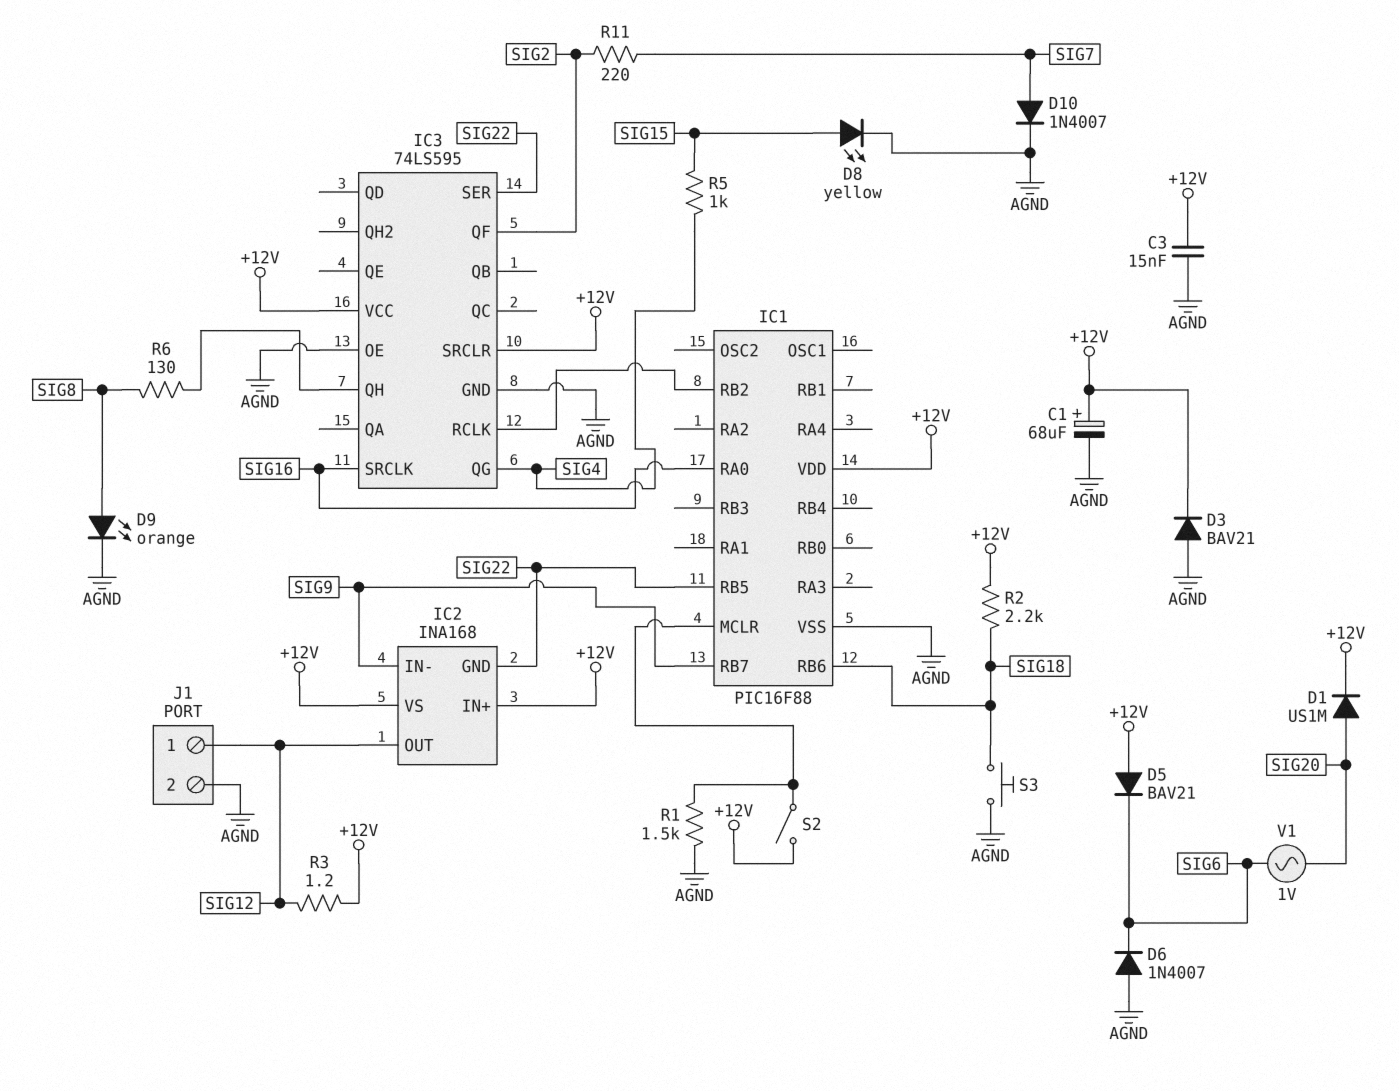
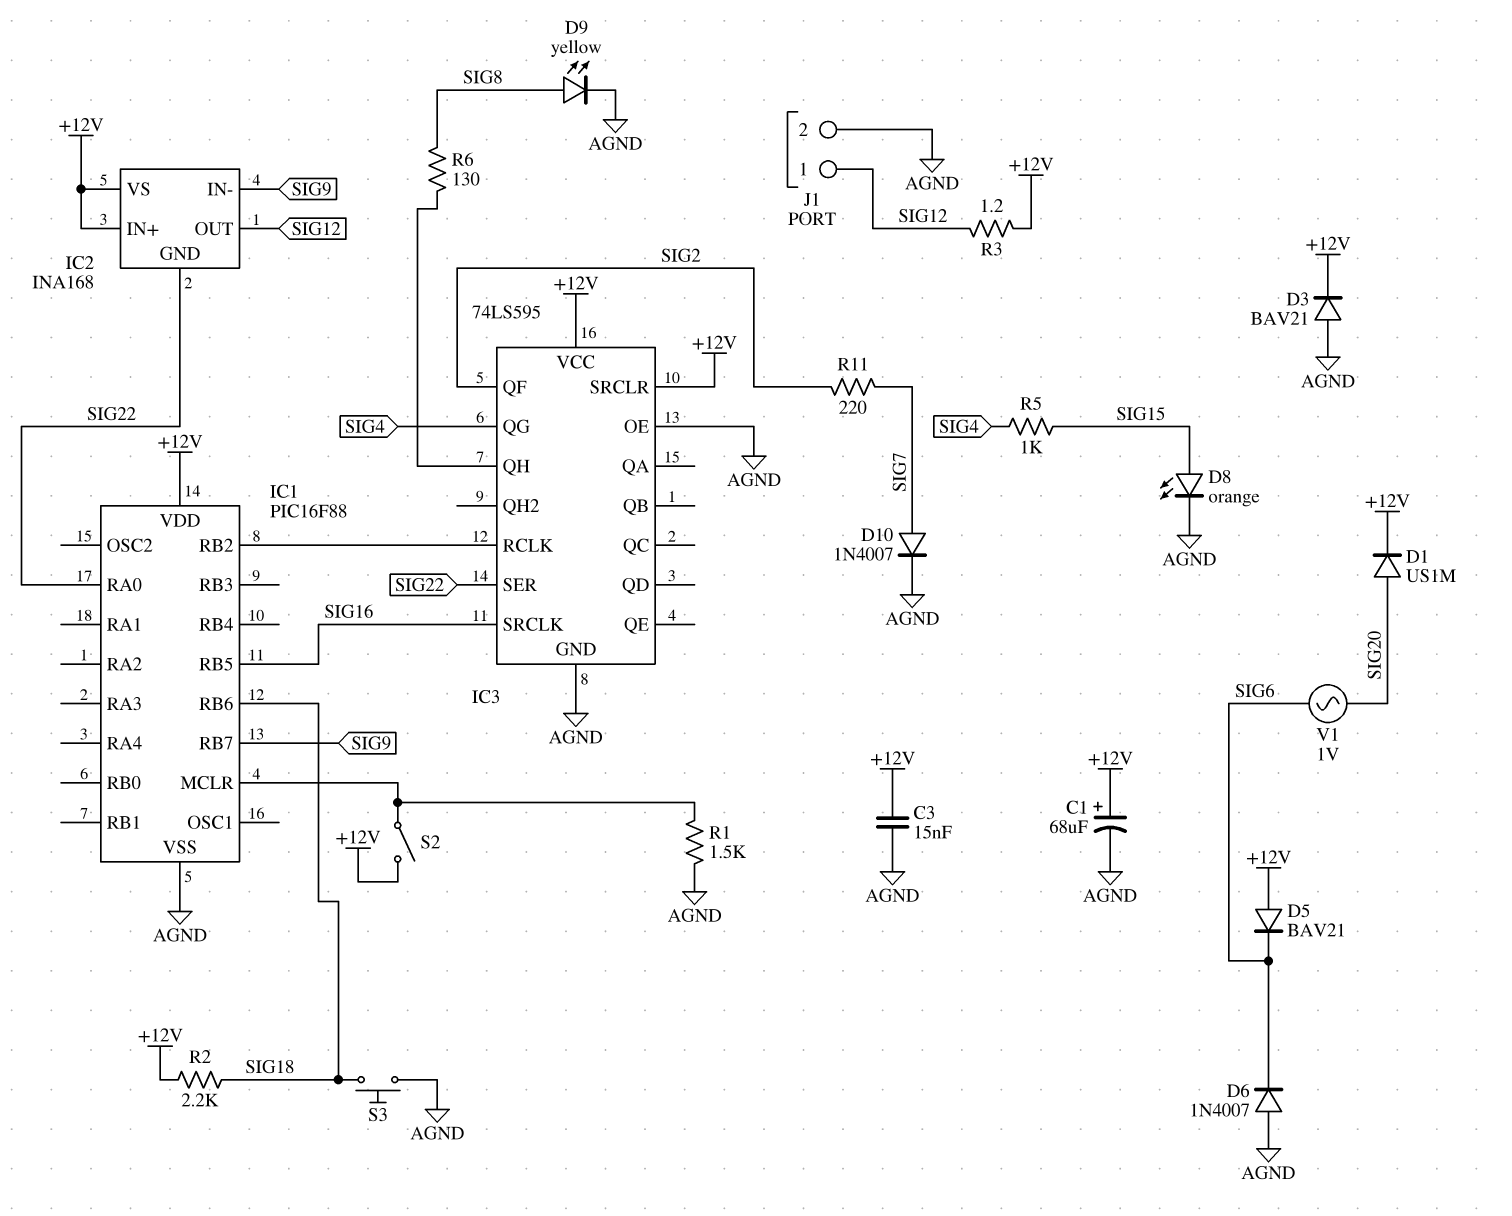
D8: LED yellow (A SIG15, K AGND) -> LED orange (A SIG15, K AGND)
D9: LED orange (A SIG8, K AGND) -> LED yellow (A SIG8, K AGND)
IC1 pin RA0: SIG16 -> SIG22
IC1 pin RB5: SIG22 -> SIG16

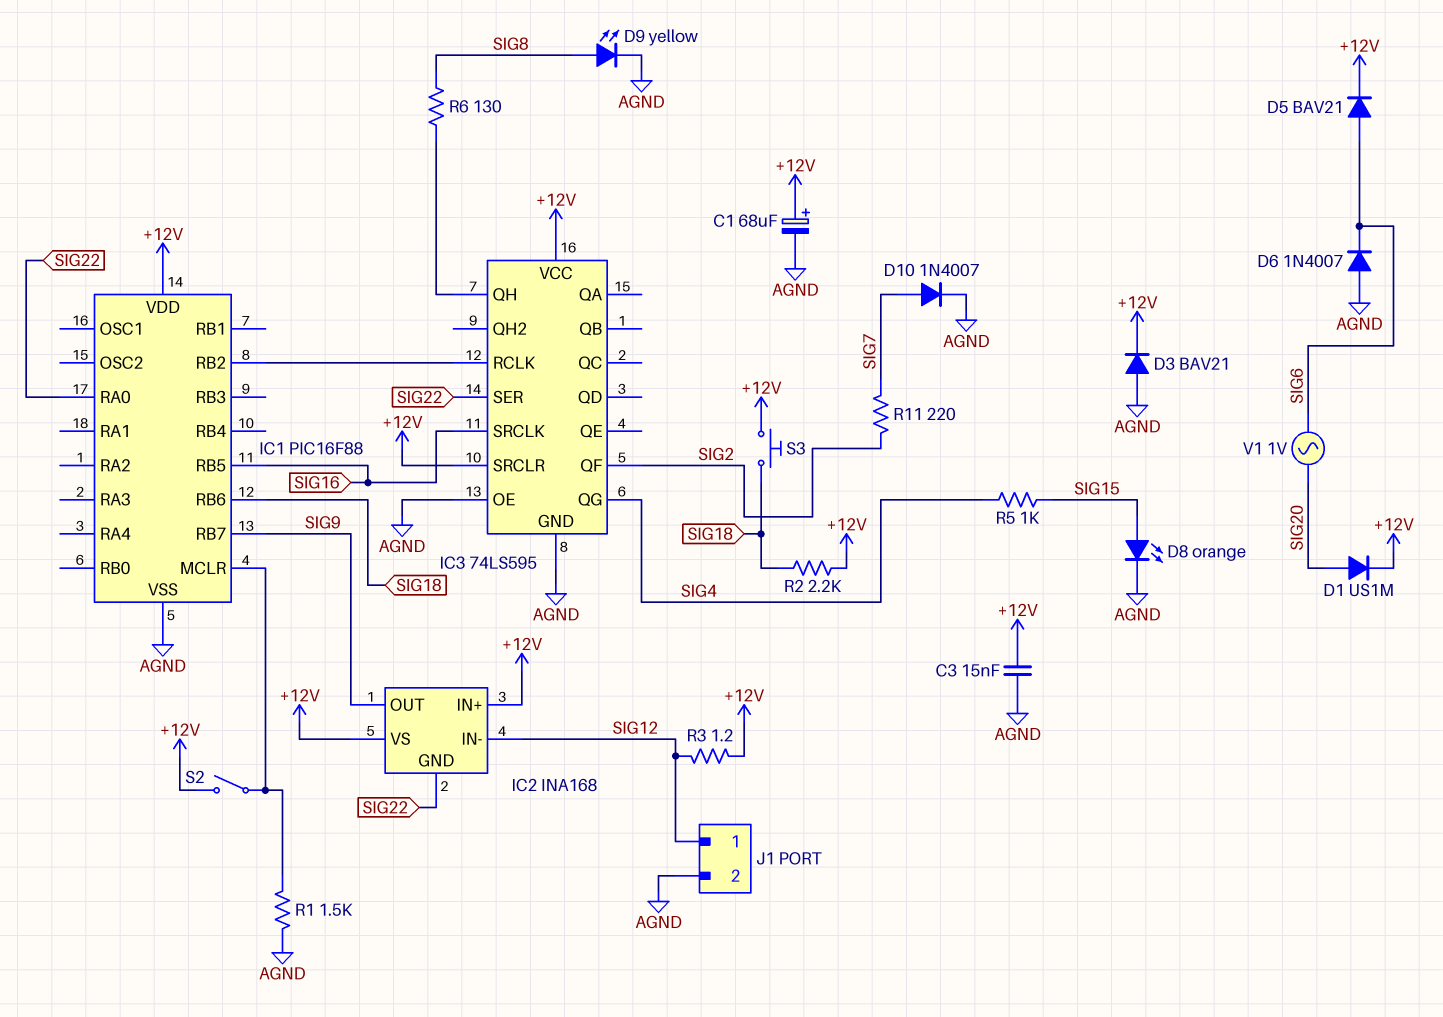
D5: diode BAV21 (A +12V, K SIG6) -> diode BAV21 (A SIG6, K +12V)
IC2 pin IN-: SIG9 -> SIG12
IC2 pin OUT: SIG12 -> SIG9
S3: button (AGND, SIG18) -> button (+12V, SIG18)

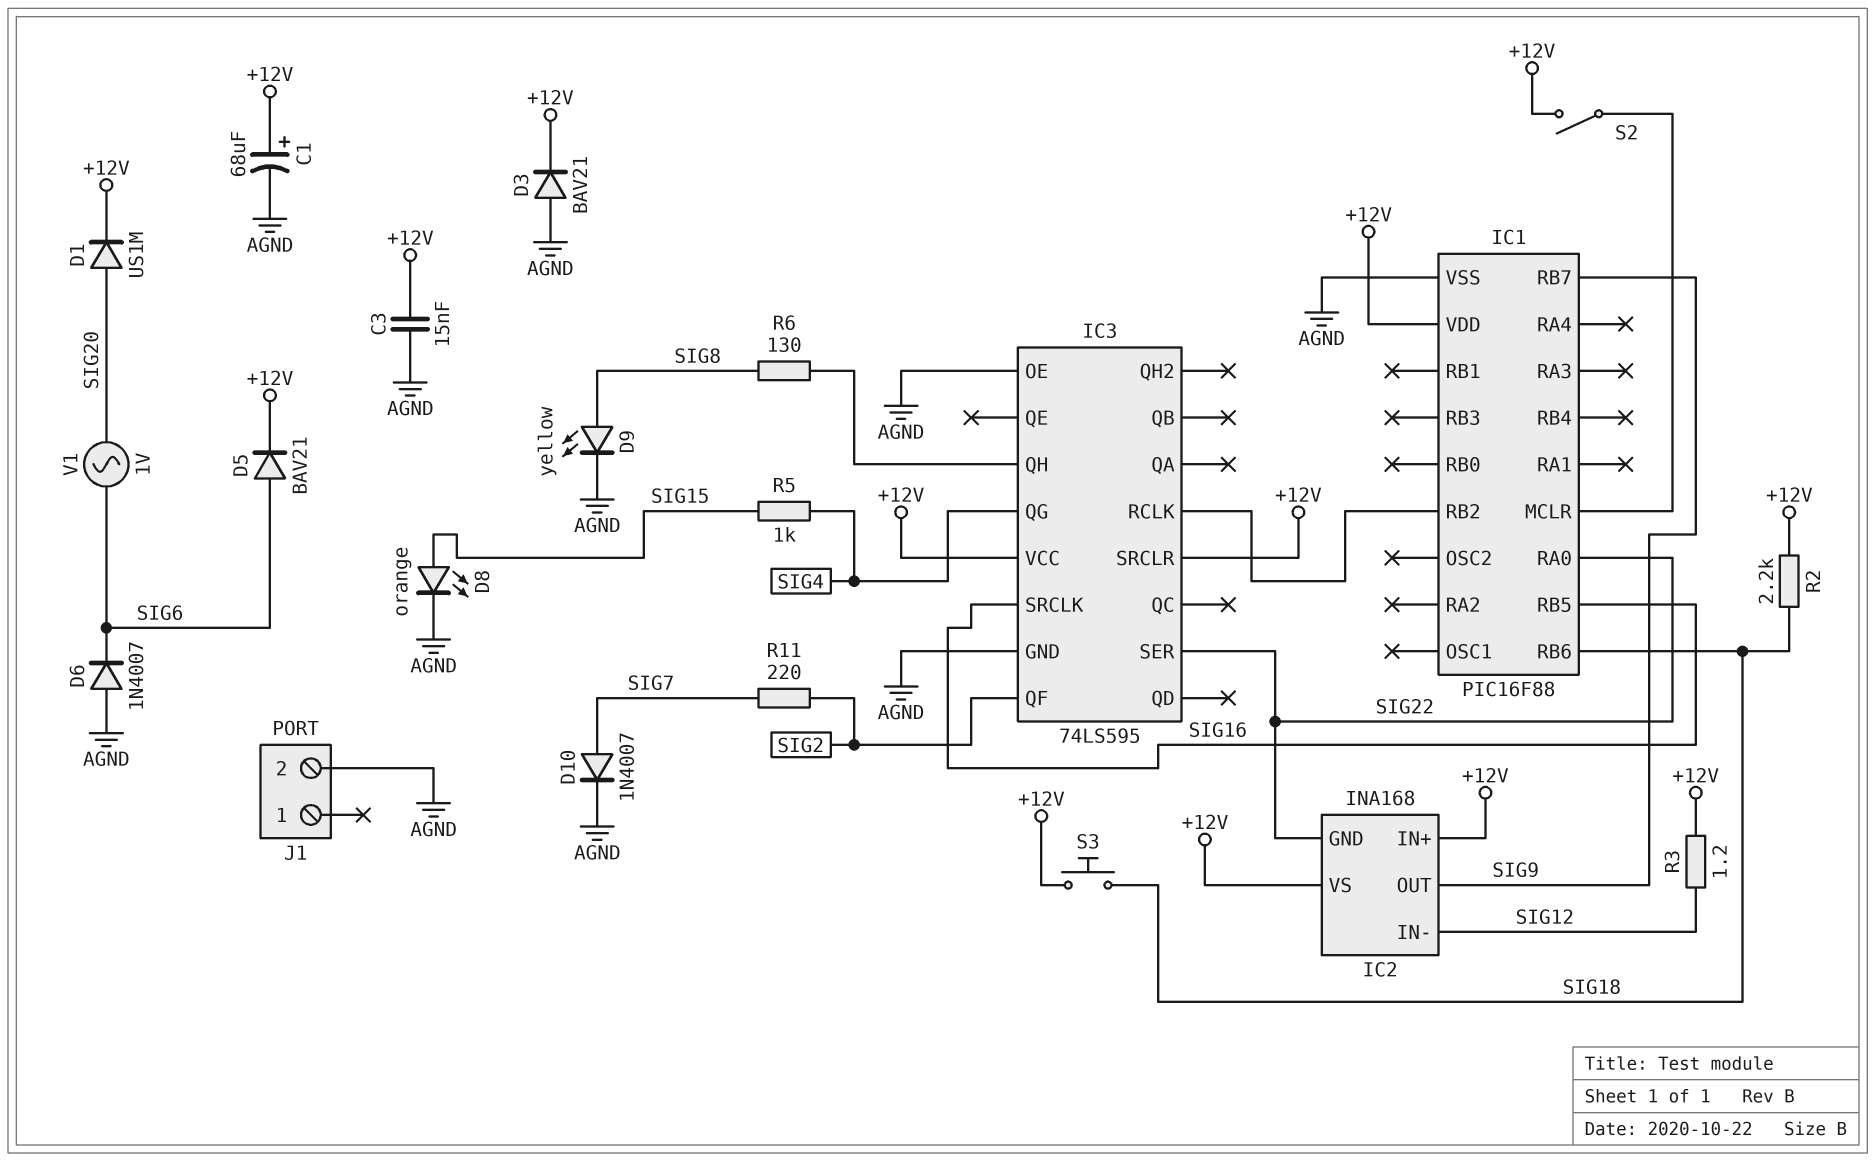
J1 pin 1: SIG12 -> none
R1: 1.5k (AGND, IC1/MCLR) -> none

